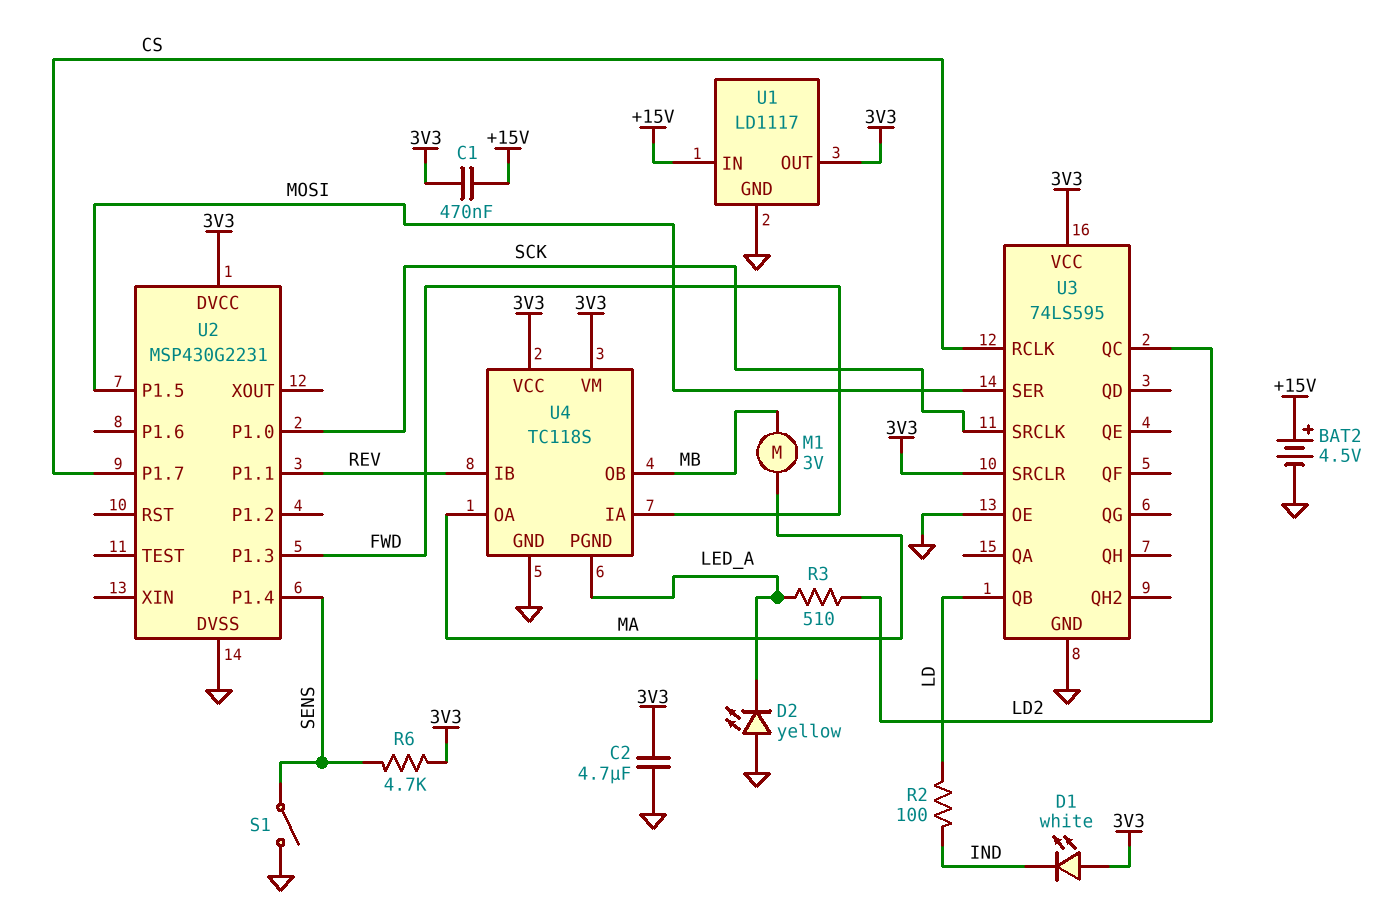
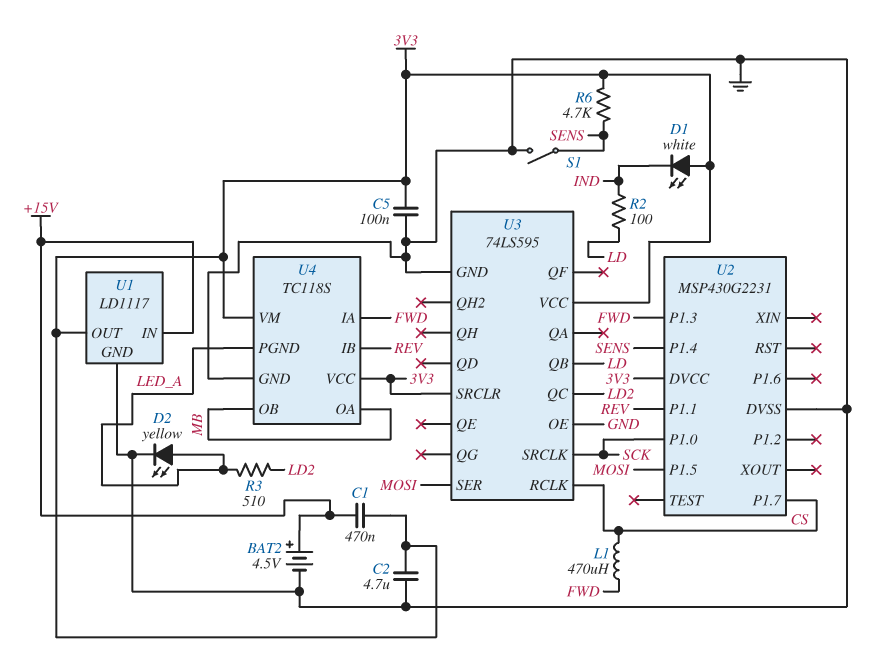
C5: none -> 100nF (3V3, GND)
D2: LED yellow (A GND, K LED_A) -> LED yellow (A LED_A, K GND)
L1: none -> 470uH (CS, FWD)
M1: motor 3V (MA, MB) -> none
U4 pin OA: MA -> MB

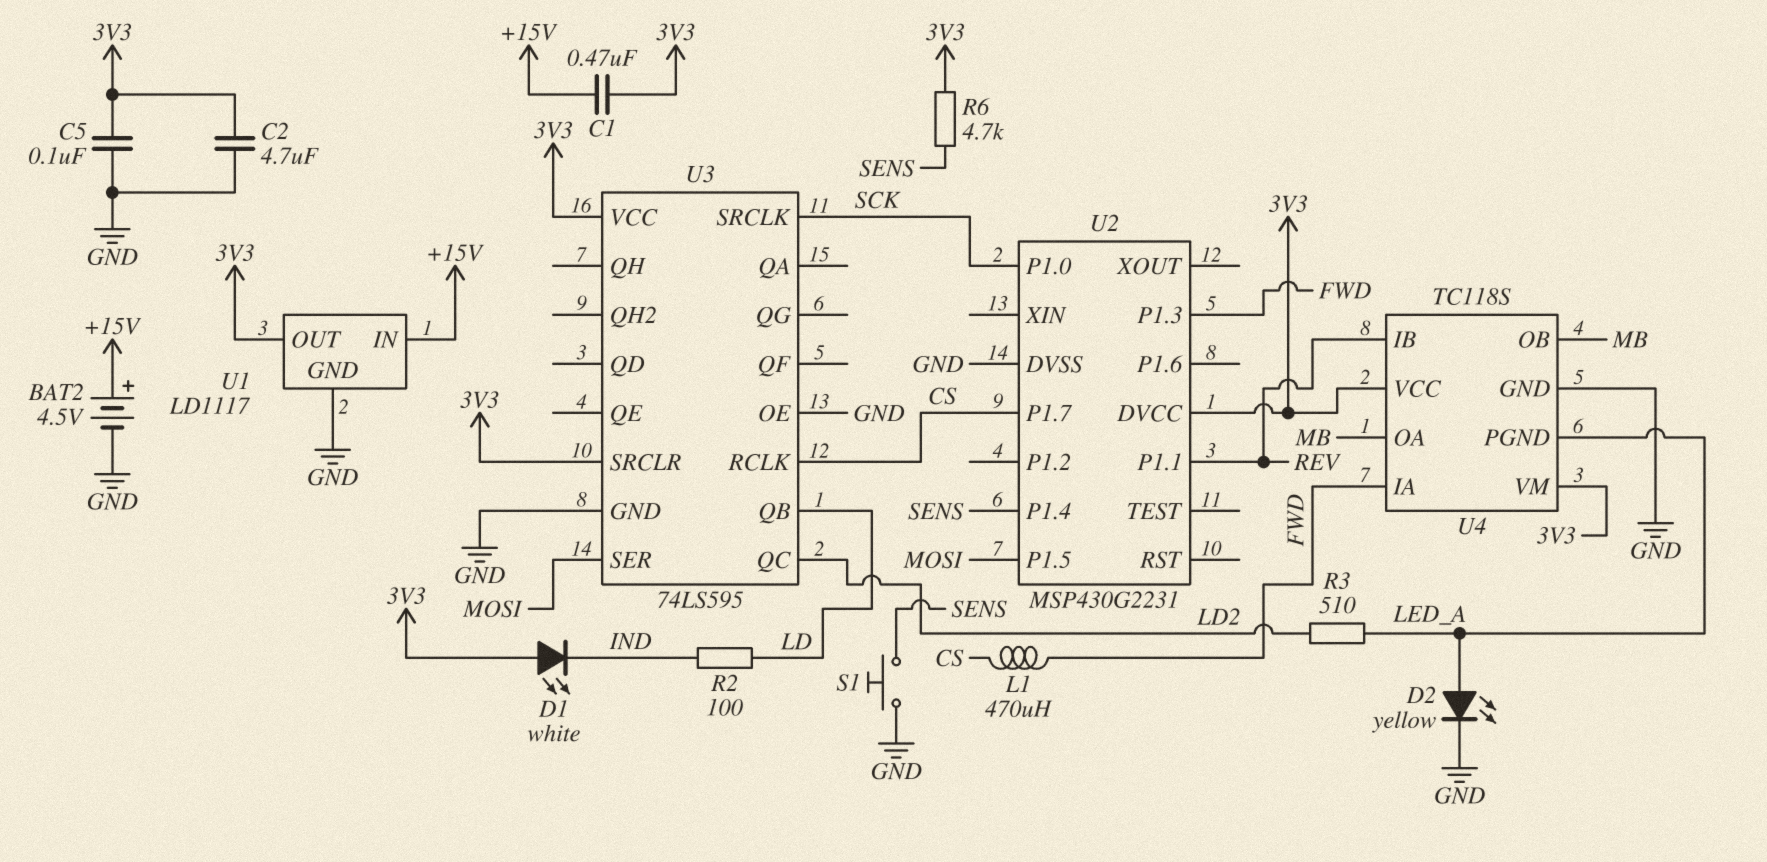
S1: switch (GND, SENS) -> button (GND, SENS)

